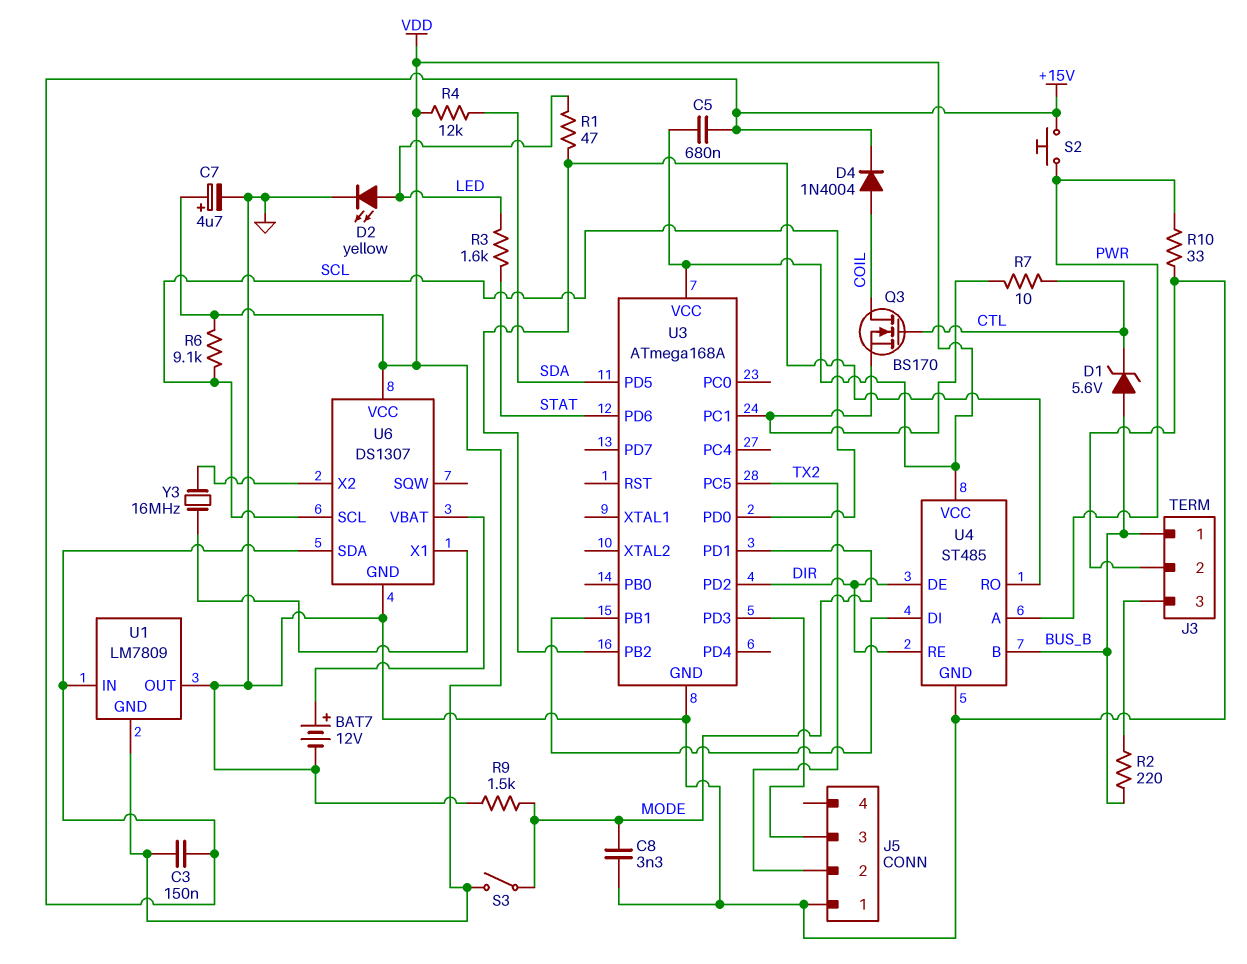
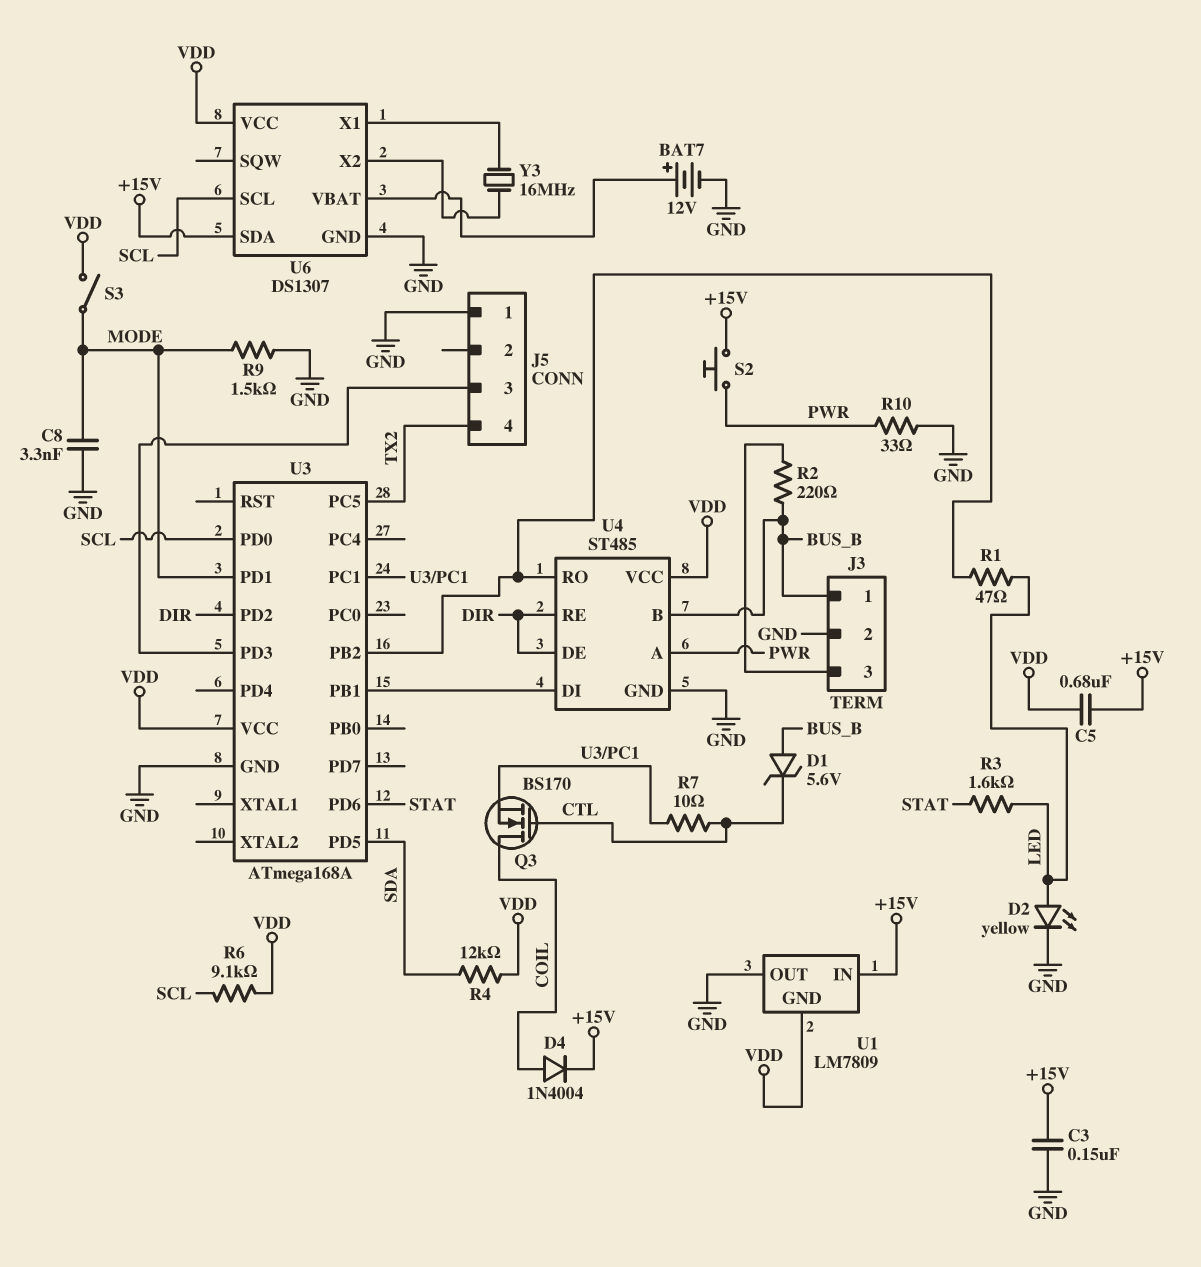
C3: 150nF (+15V, VDD) -> 150nF (+15V, GND)
C7: 4.7uF (plus VDD, minus GND) -> none
J5 pin 2: TX2 -> none
J5 pin 4: none -> TX2

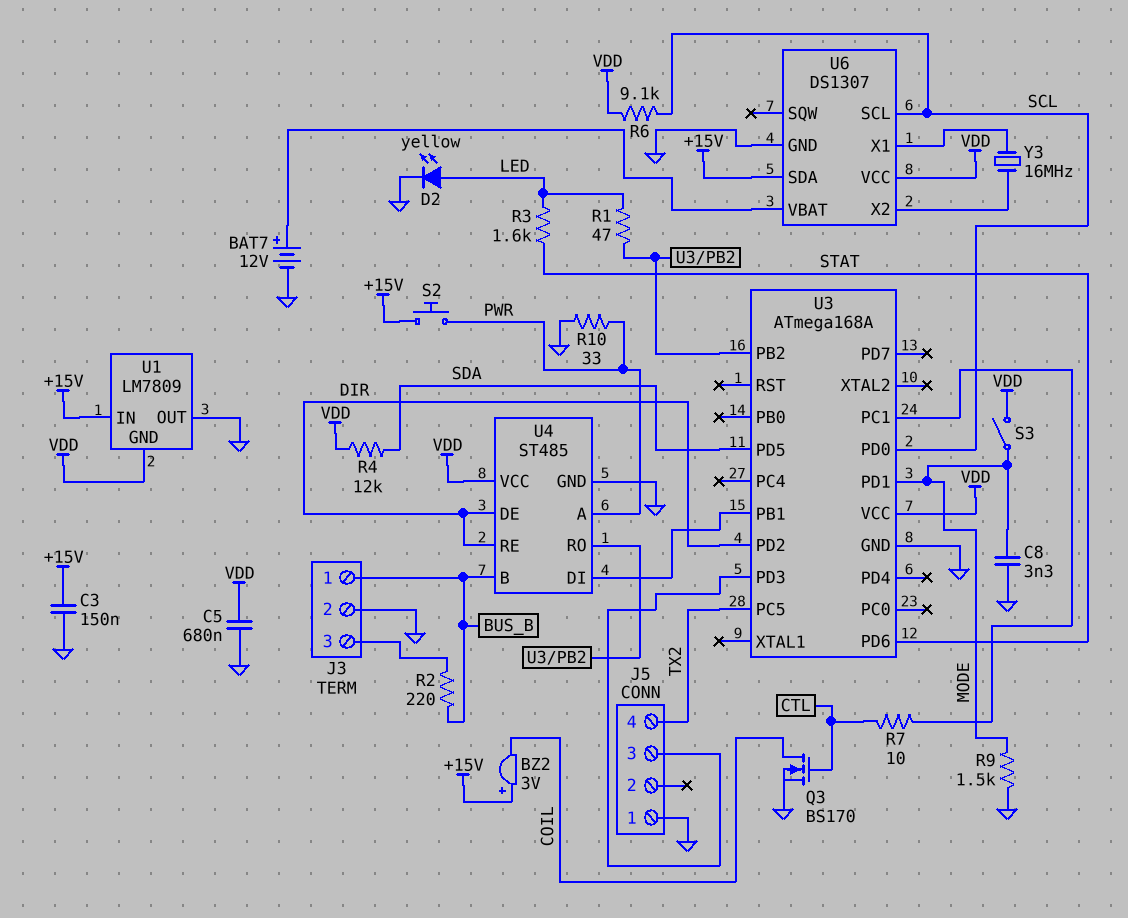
BZ2: none -> buzzer 3V (plus +15V, minus COIL)
C5: 680nF (+15V, VDD) -> 680nF (GND, VDD)
D1: zener 5.6V (A BUS_B, K CTL) -> none
D4: diode 1N4004 (A COIL, K +15V) -> none
Q3: NMOS BS170 (G CTL, D COIL, S U3/PC1) -> NMOS BS170 (G CTL, D COIL, S GND)

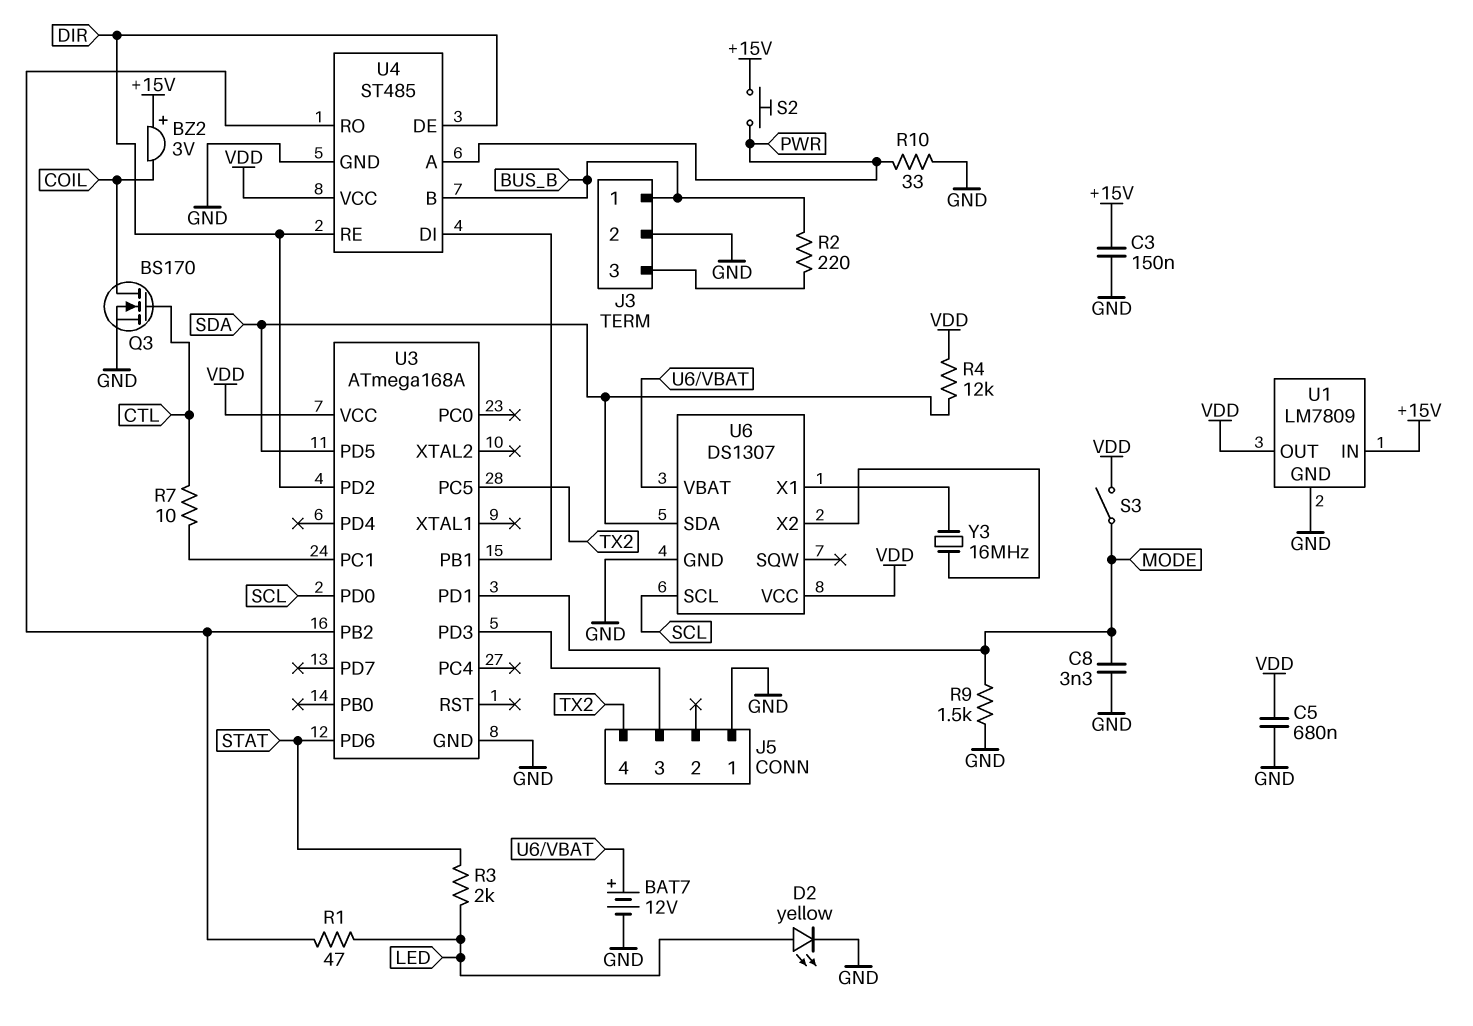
R3: 1.6k (LED, STAT) -> 2k (LED, STAT)
R6: 9.1k (SCL, VDD) -> none
U1 pin GND: VDD -> GND
U1 pin OUT: GND -> VDD
U6 pin SDA: +15V -> SDA

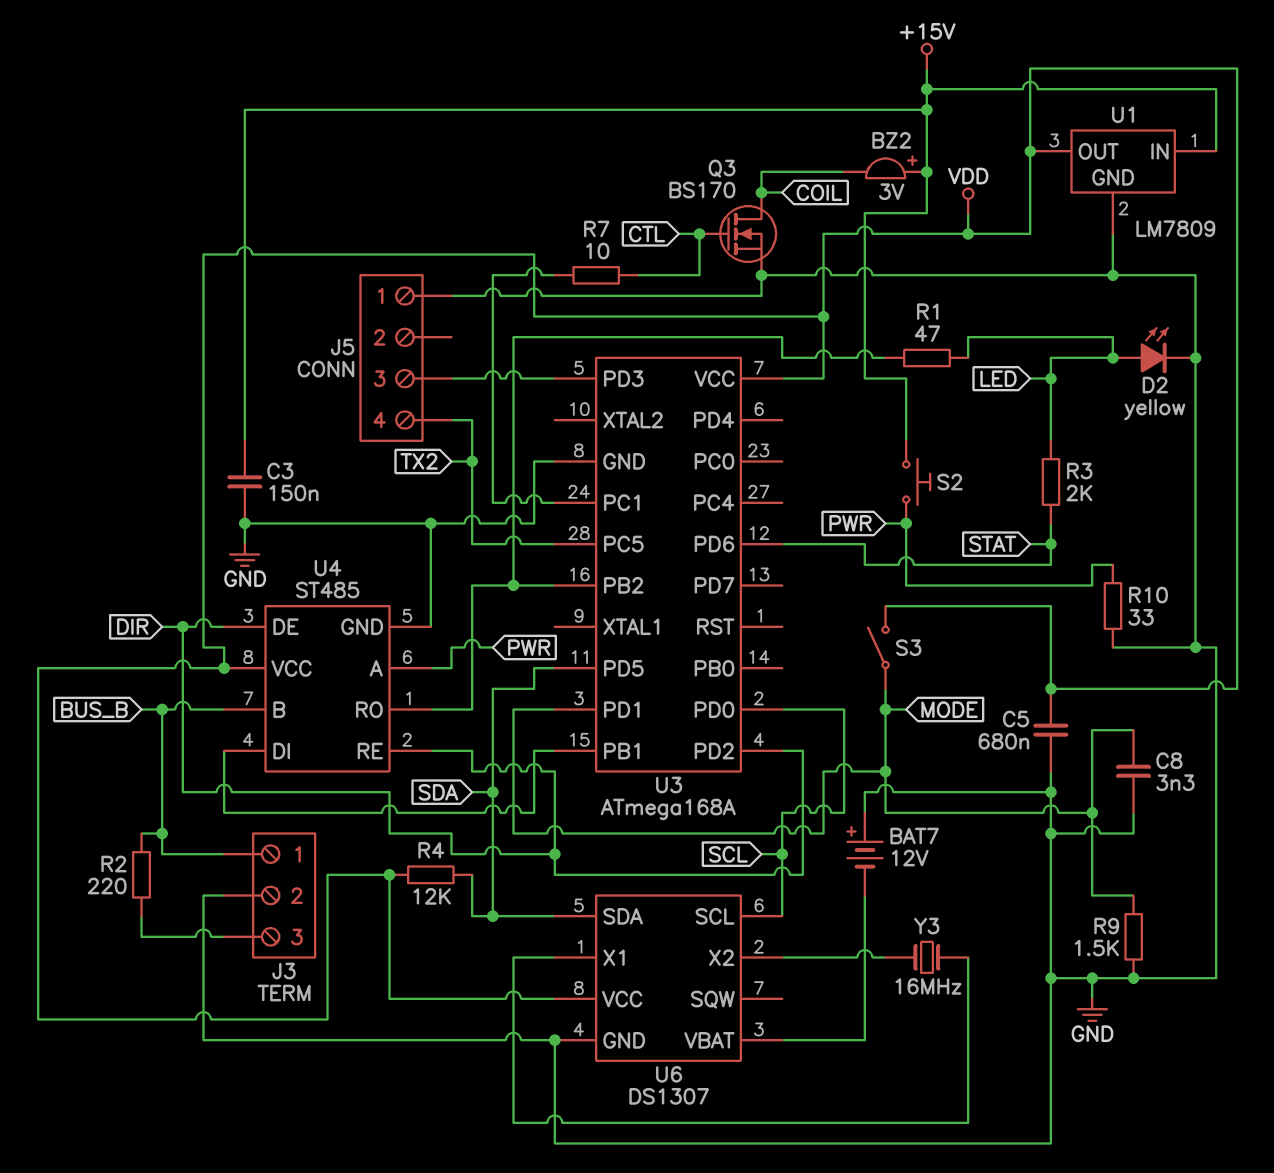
BAT7: 12V (plus U6/VBAT, minus GND) -> 12V (plus GND, minus U6/VBAT)

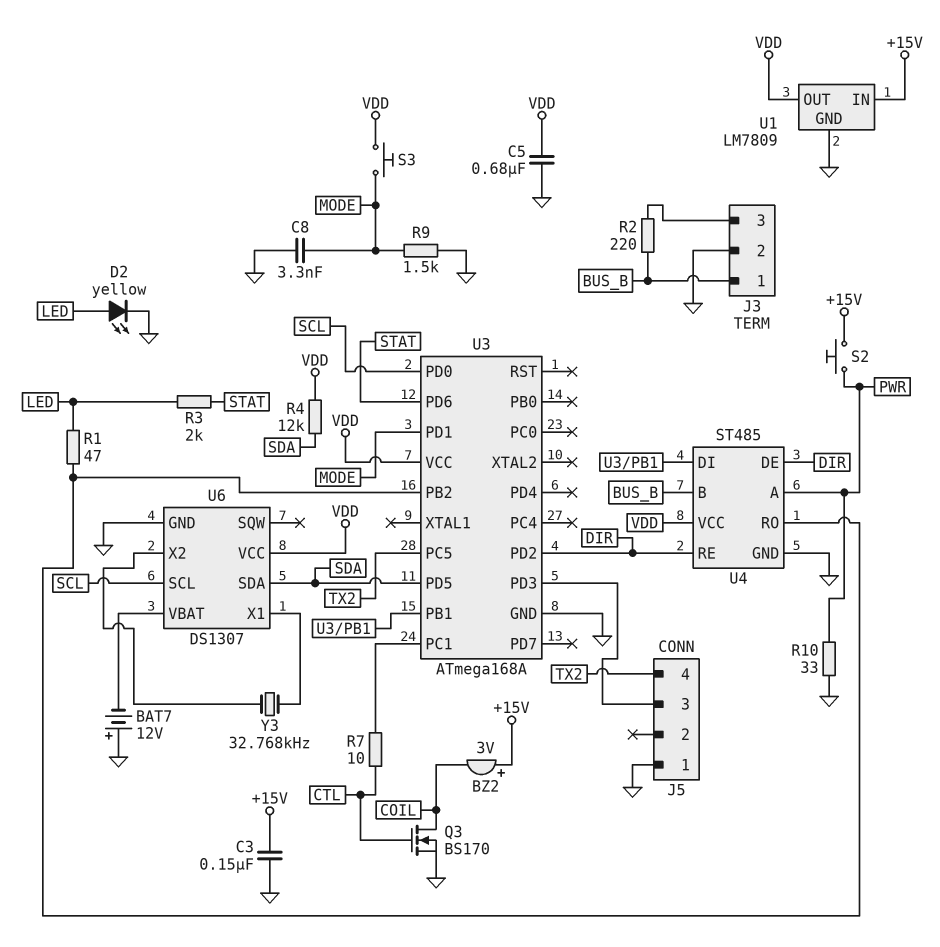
S3: switch (MODE, VDD) -> button (MODE, VDD)
Y3: 16MHz (U6/X1, U6/X2) -> 32.768kHz (U6/X1, U6/X2)

